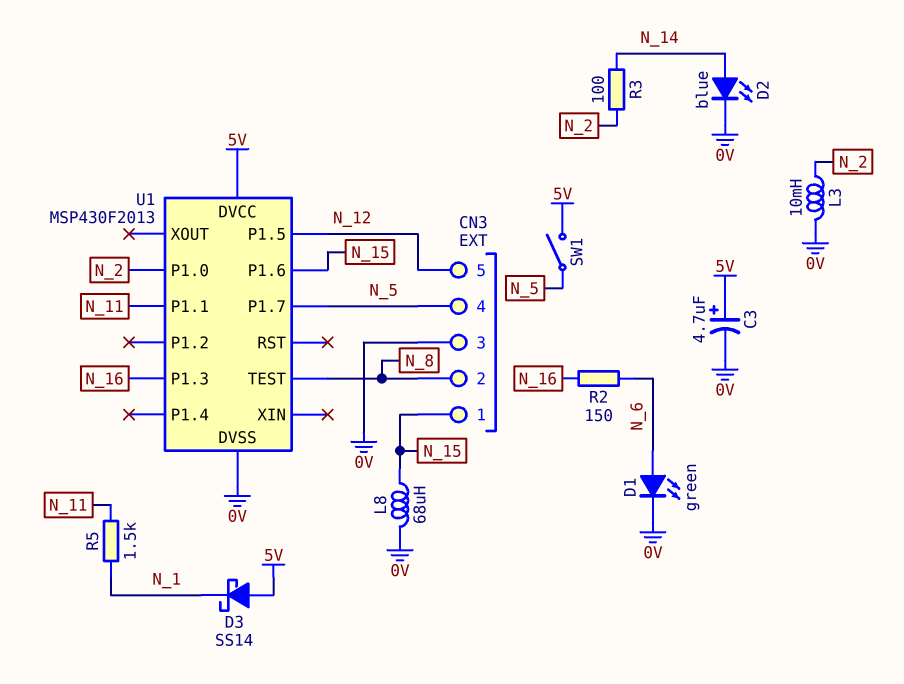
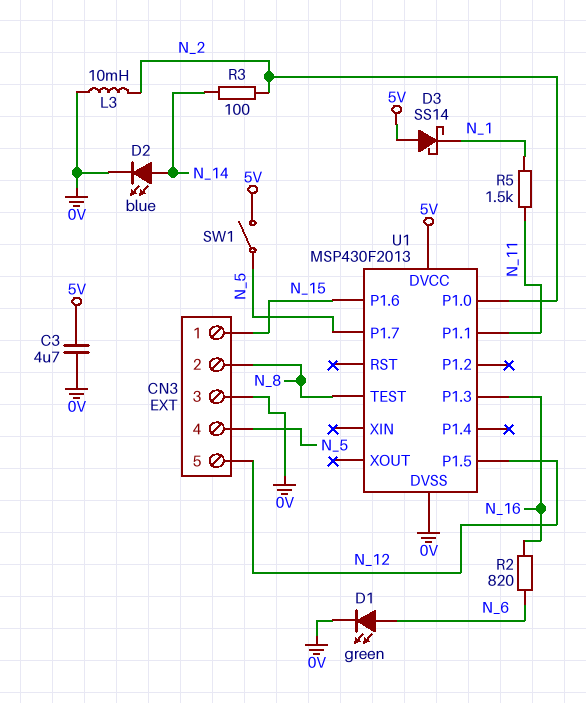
C3: 4.7uF (plus 5V, minus 0V) -> 4.7uF (0V, 5V)
L8: 68uH (0V, N_15) -> none
R2: 150 (N_6, N_16) -> 820 (N_6, N_16)

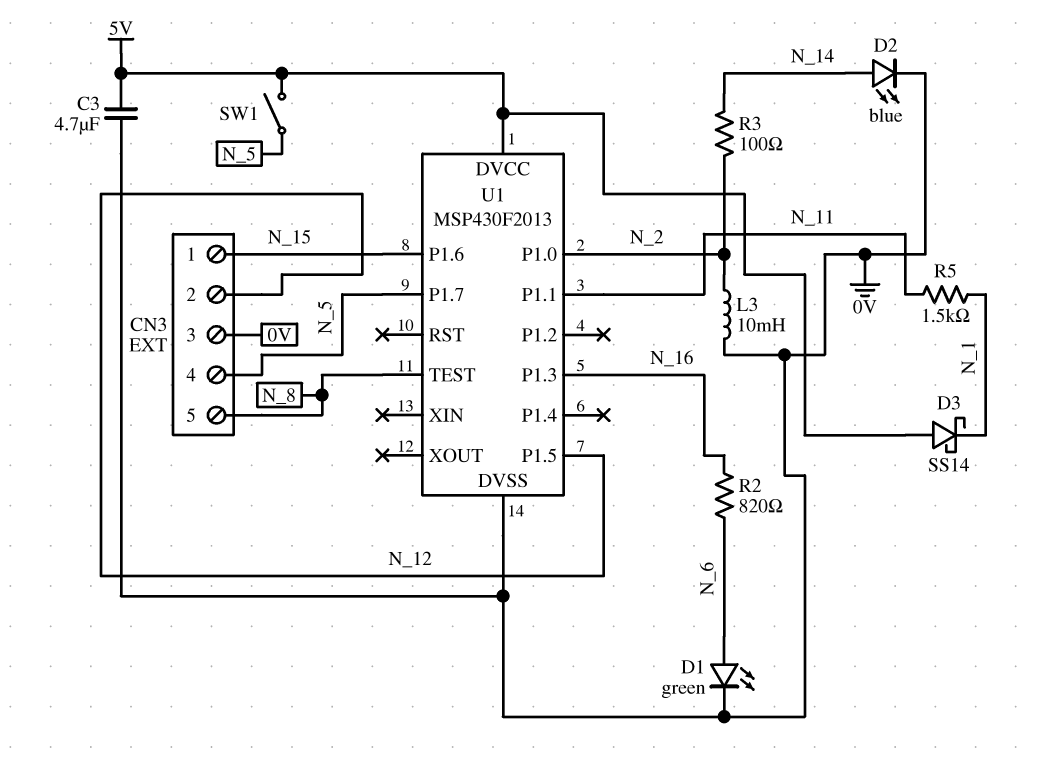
CN3 pin 2: N_8 -> N_12
CN3 pin 5: N_12 -> N_8

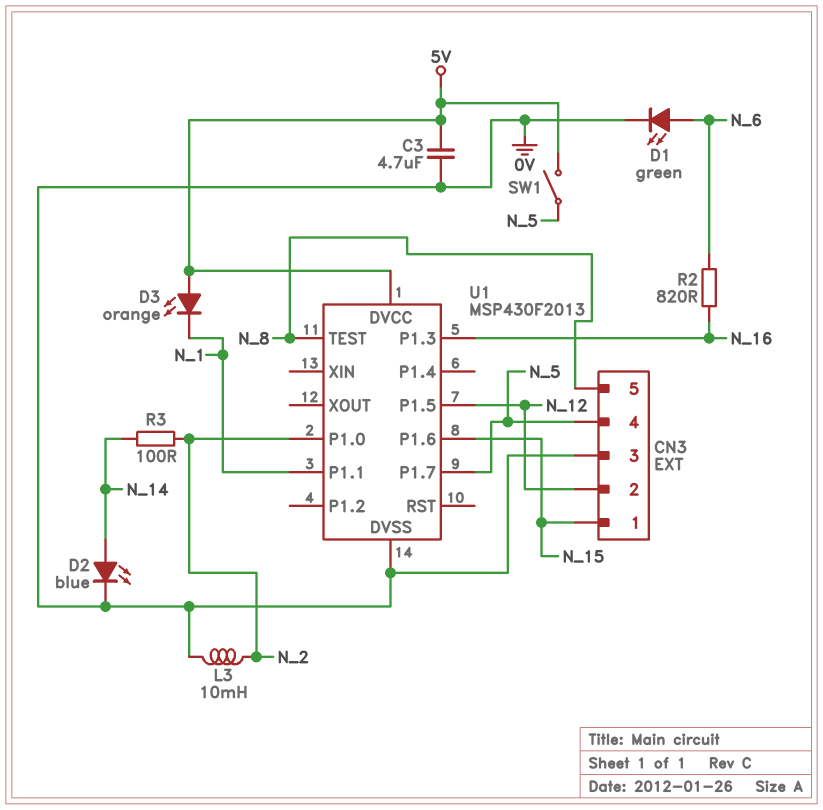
D3: schottky SS14 (A 5V, K N_1) -> LED orange (A 5V, K N_1)
R5: 1.5k (N_1, N_11) -> none
U1 pin P1.1: N_11 -> N_1

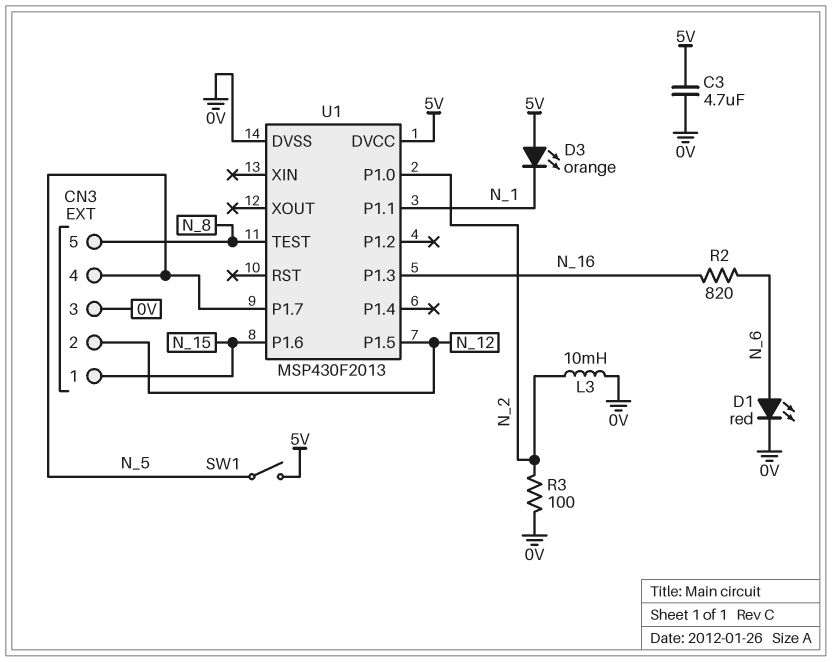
D1: LED green (A N_6, K 0V) -> LED red (A N_6, K 0V)
D2: LED blue (A N_14, K 0V) -> none
R3: 100 (N_2, N_14) -> 100 (0V, N_2)

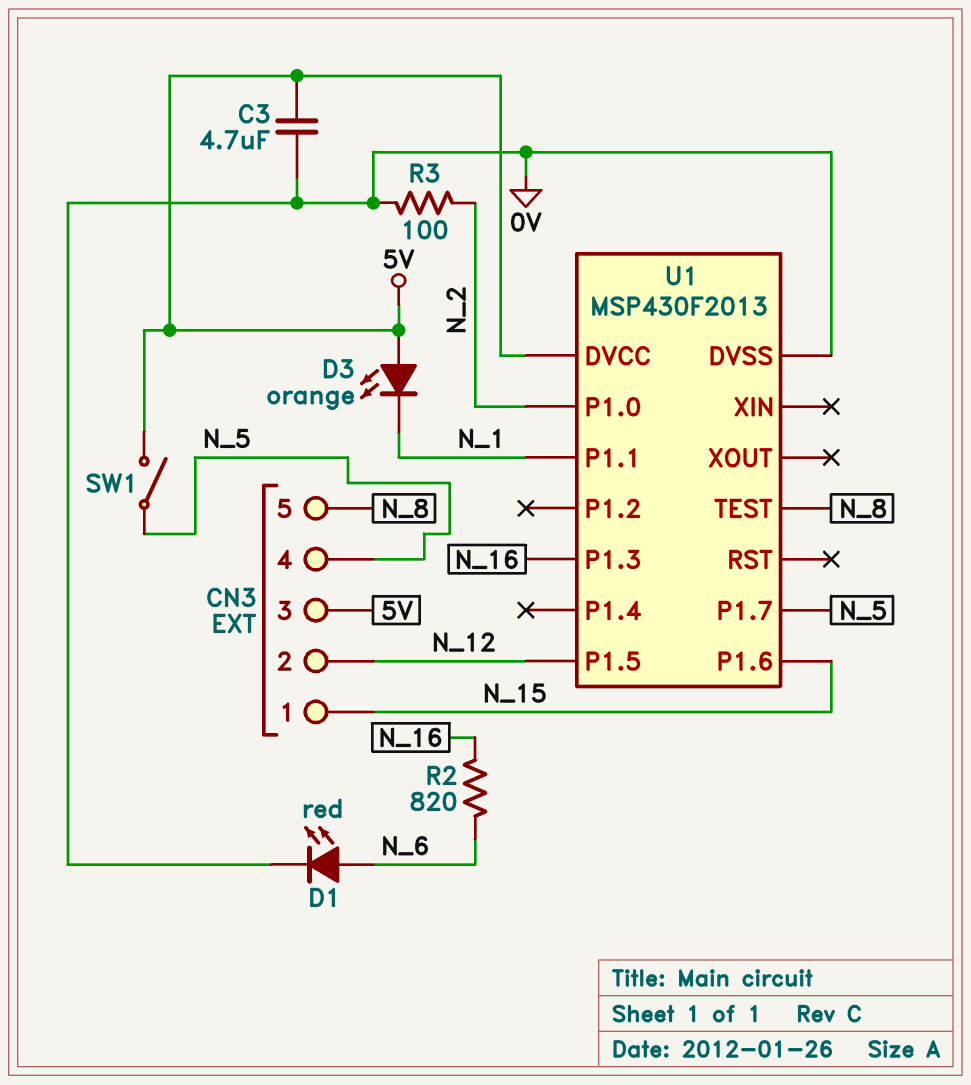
CN3 pin 3: 0V -> 5V
L3: 10mH (0V, N_2) -> none

